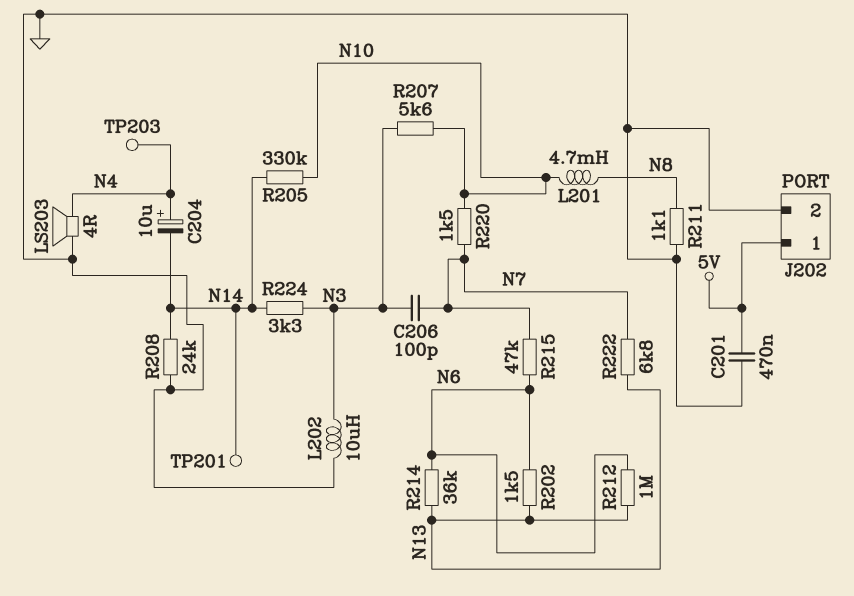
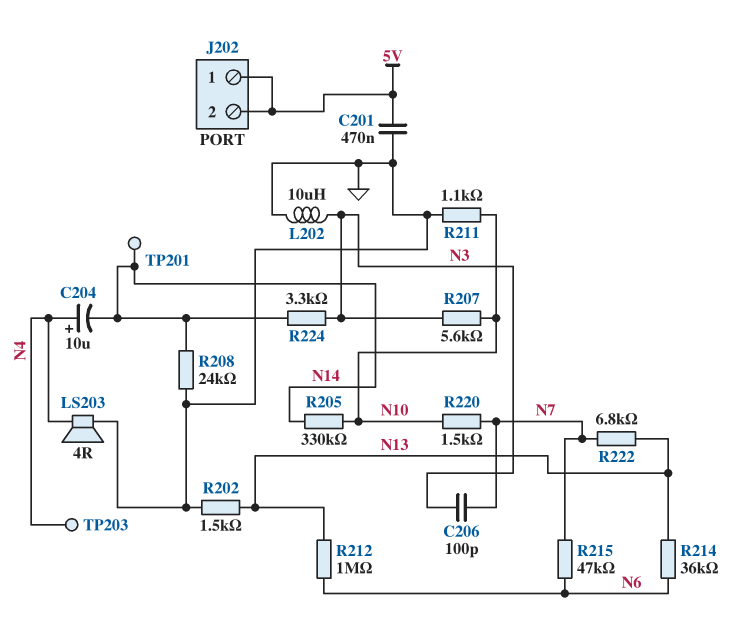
J202 pin 2: GND -> 5V
L201: 4.7mH (N8, N10) -> none
R202: 1.5k (N6, N13) -> 1.5k (GND, N13)
R211: 1.1k (GND, N8) -> 1.1k (GND, N10)

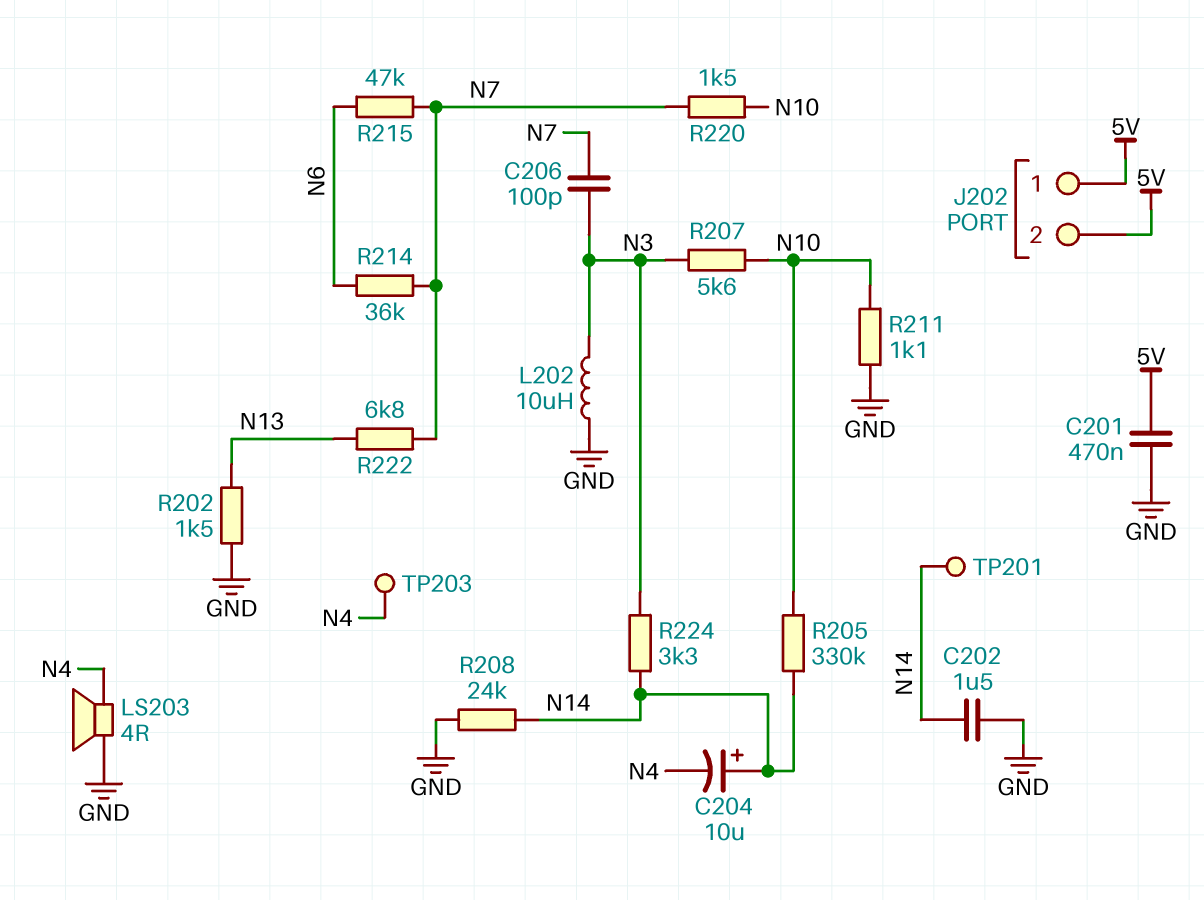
C202: none -> 1.5uF (GND, N14)
C204: 10uF (plus N4, minus N14) -> 10uF (plus N14, minus N4)
R212: 1M (N6, N13) -> none
R214: 36k (N6, N13) -> 36k (N6, N7)

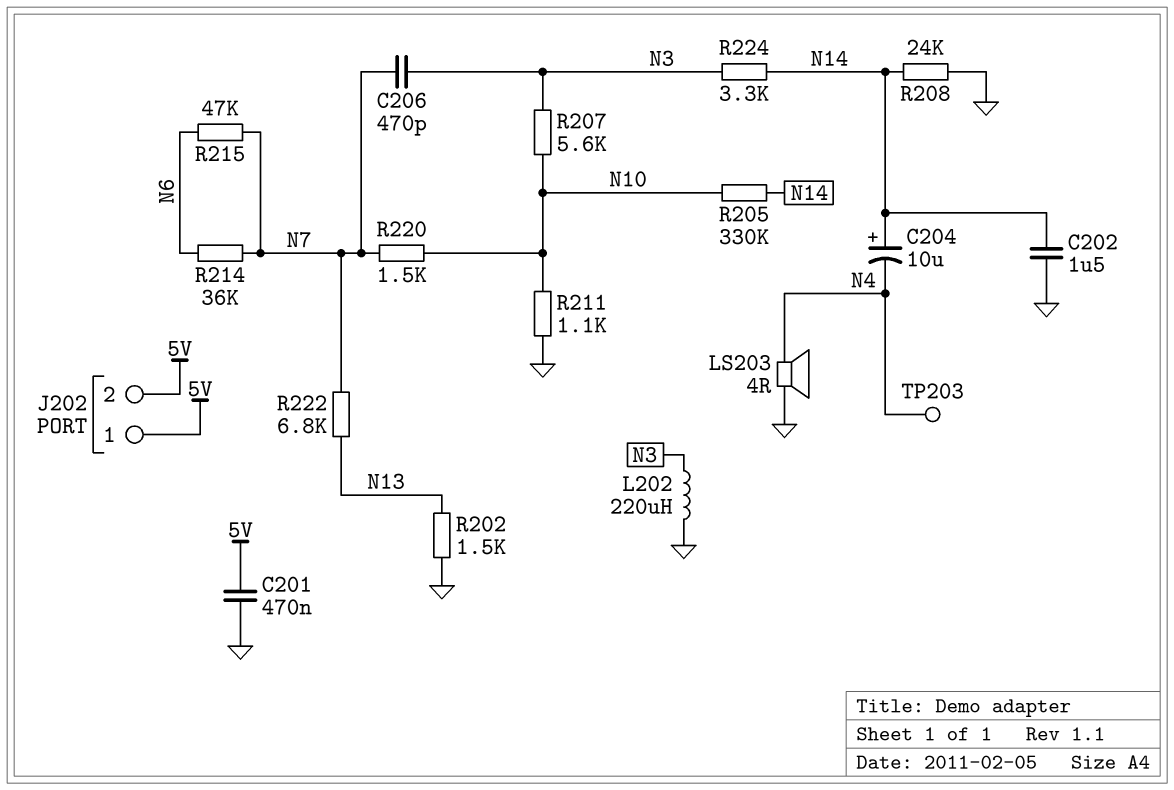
C206: 100pF (N3, N7) -> 470pF (N3, N7)
L202: 10uH (GND, N3) -> 220uH (GND, N3)
TP201: test point (N14) -> none

